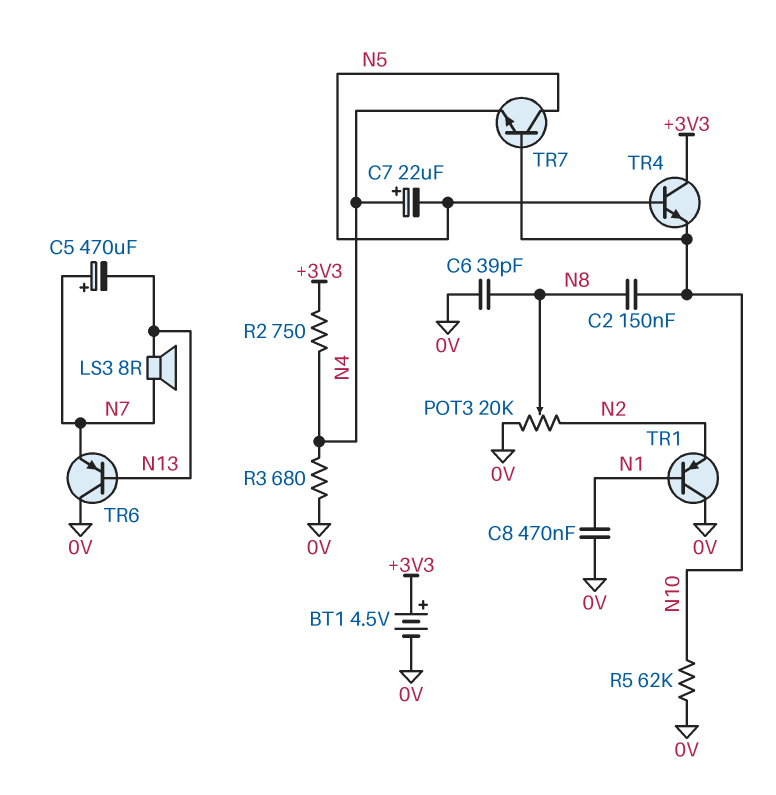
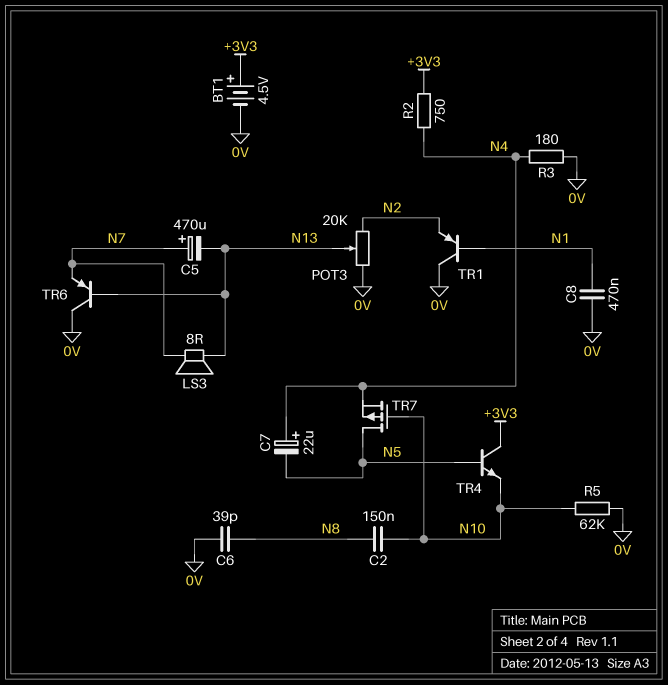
POT3: 20k (0V, N2, wiper N8) -> 20k (0V, N2, wiper N13)
R3: 680 (0V, N4) -> 180 (0V, N4)
TR7: NPN (B N10, C N5, E N4) -> PMOS (G N10, D N5, S N4)

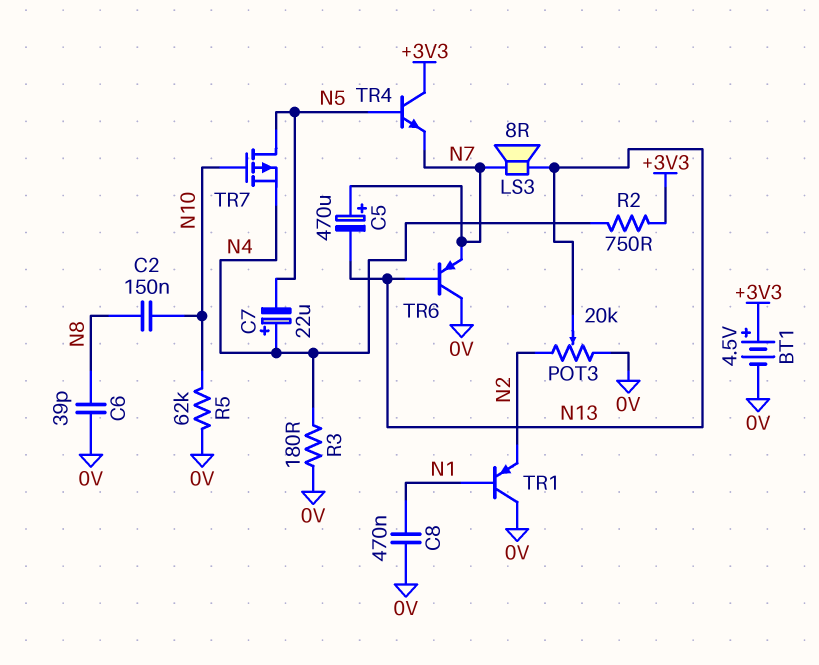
TR4: NPN (B N5, C +3V3, E N10) -> NPN (B N5, C +3V3, E N7)

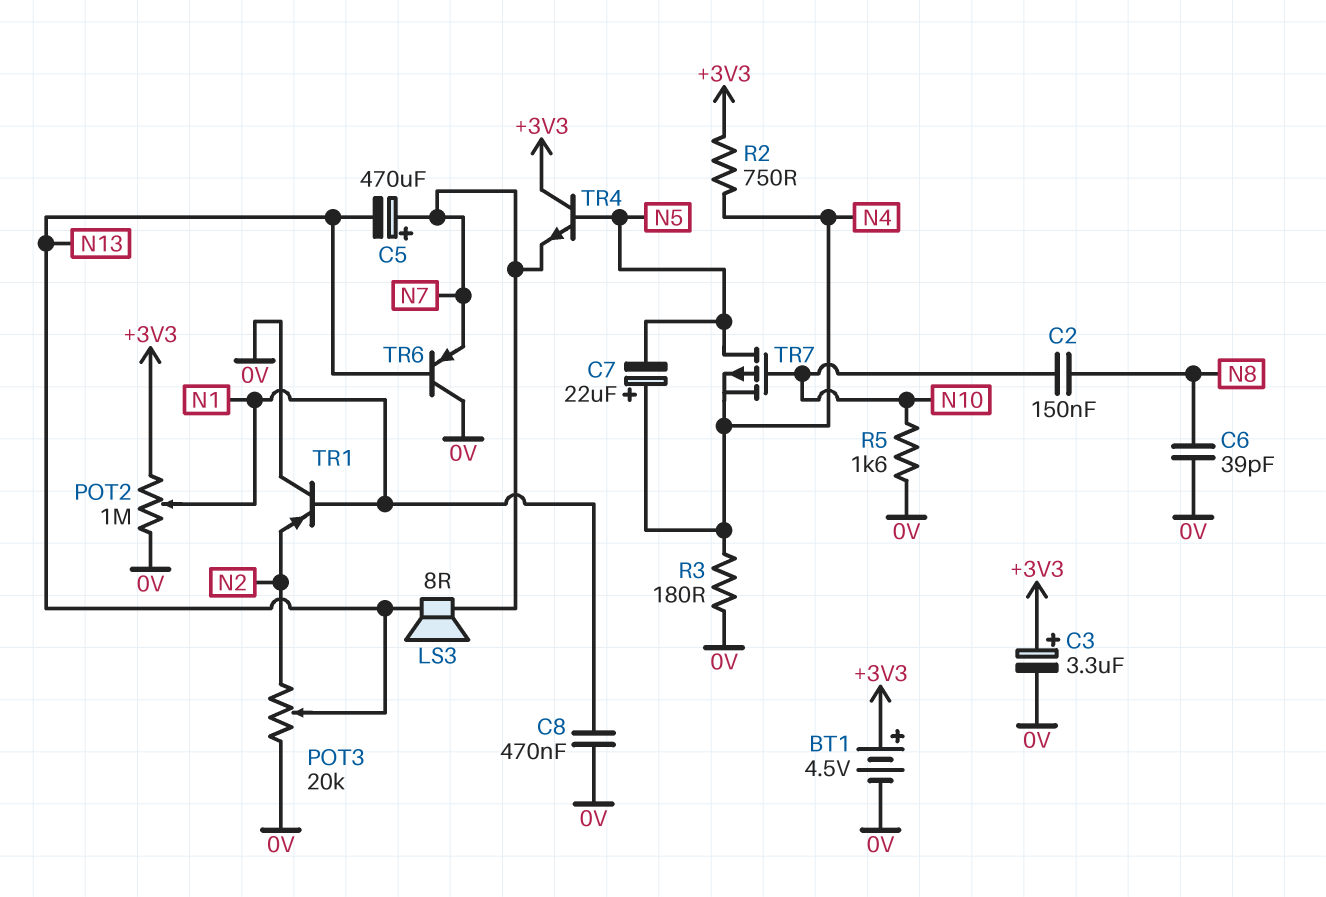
C3: none -> 3.3uF (plus +3V3, minus 0V)
POT2: none -> 1M (+3V3, 0V, wiper N1)
R5: 62k (0V, N10) -> 1.6k (0V, N10)

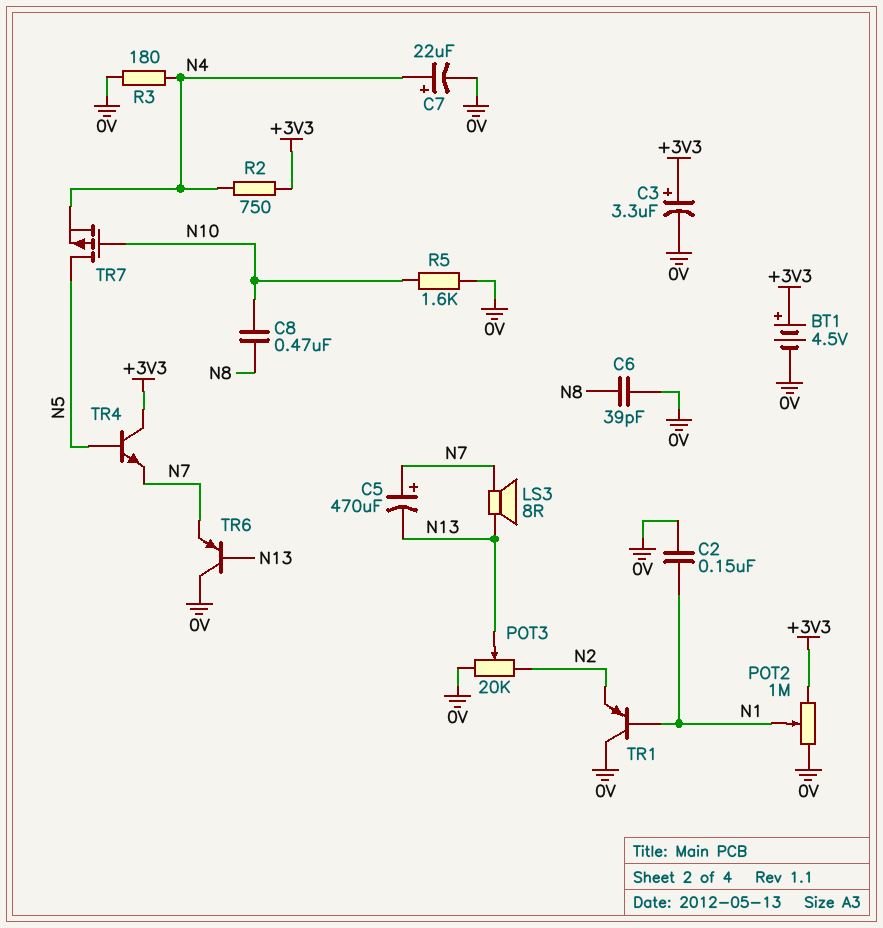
C2: 150nF (N8, N10) -> 150nF (0V, N1)
C7: 22uF (plus N4, minus N5) -> 22uF (plus N4, minus 0V)
C8: 470nF (0V, N1) -> 470nF (N8, N10)

